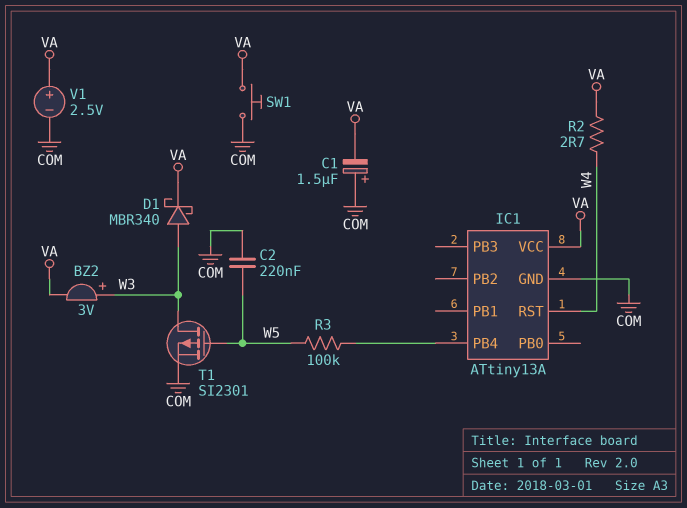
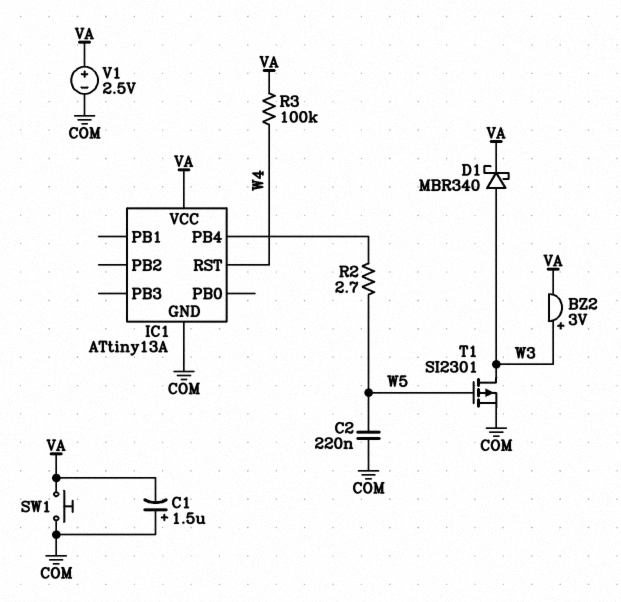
R2: 2.7 (VA, W4) -> 2.7 (IC1/PB4, W5)
R3: 100k (IC1/PB4, W5) -> 100k (VA, W4)

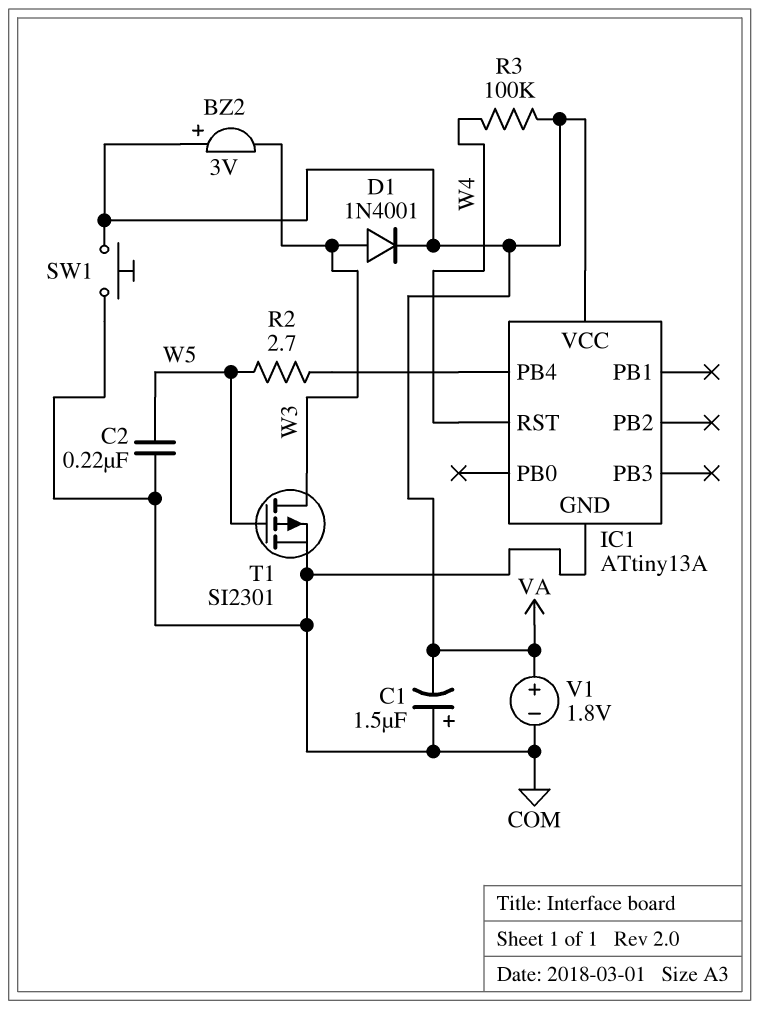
BZ2: buzzer 3V (plus W3, minus VA) -> buzzer 3V (plus VA, minus W3)
D1: schottky MBR340 (A W3, K VA) -> diode 1N4001 (A W3, K VA)
V1: 2.5V (plus VA, minus COM) -> 1.8V (plus VA, minus COM)

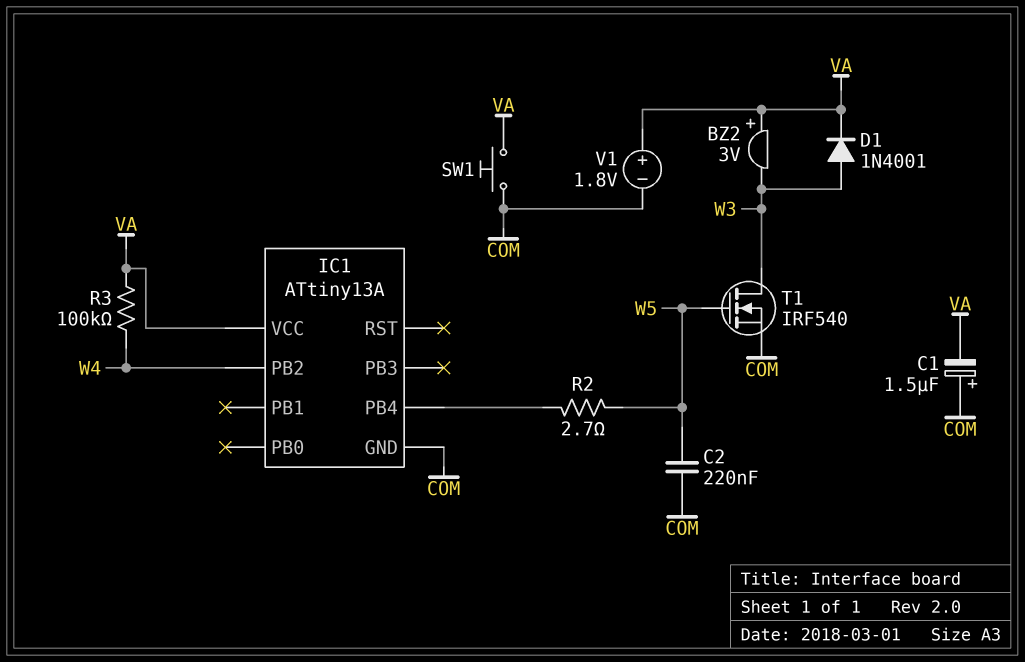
IC1 pin PB2: none -> W4
IC1 pin RST: W4 -> none
T1: PMOS SI2301 (G W5, D W3, S COM) -> NMOS IRF540 (G W5, D W3, S COM)

